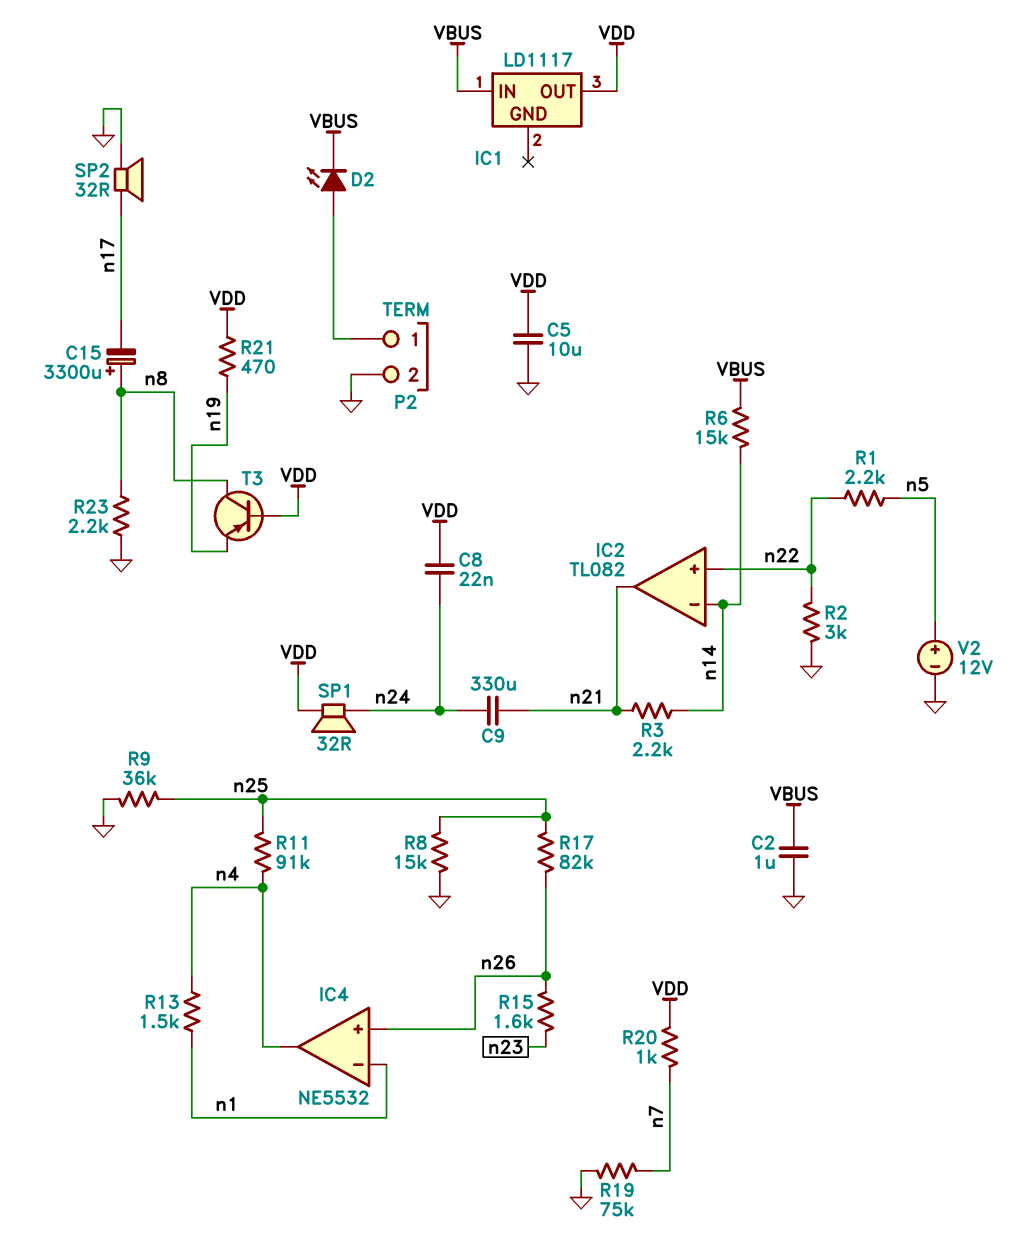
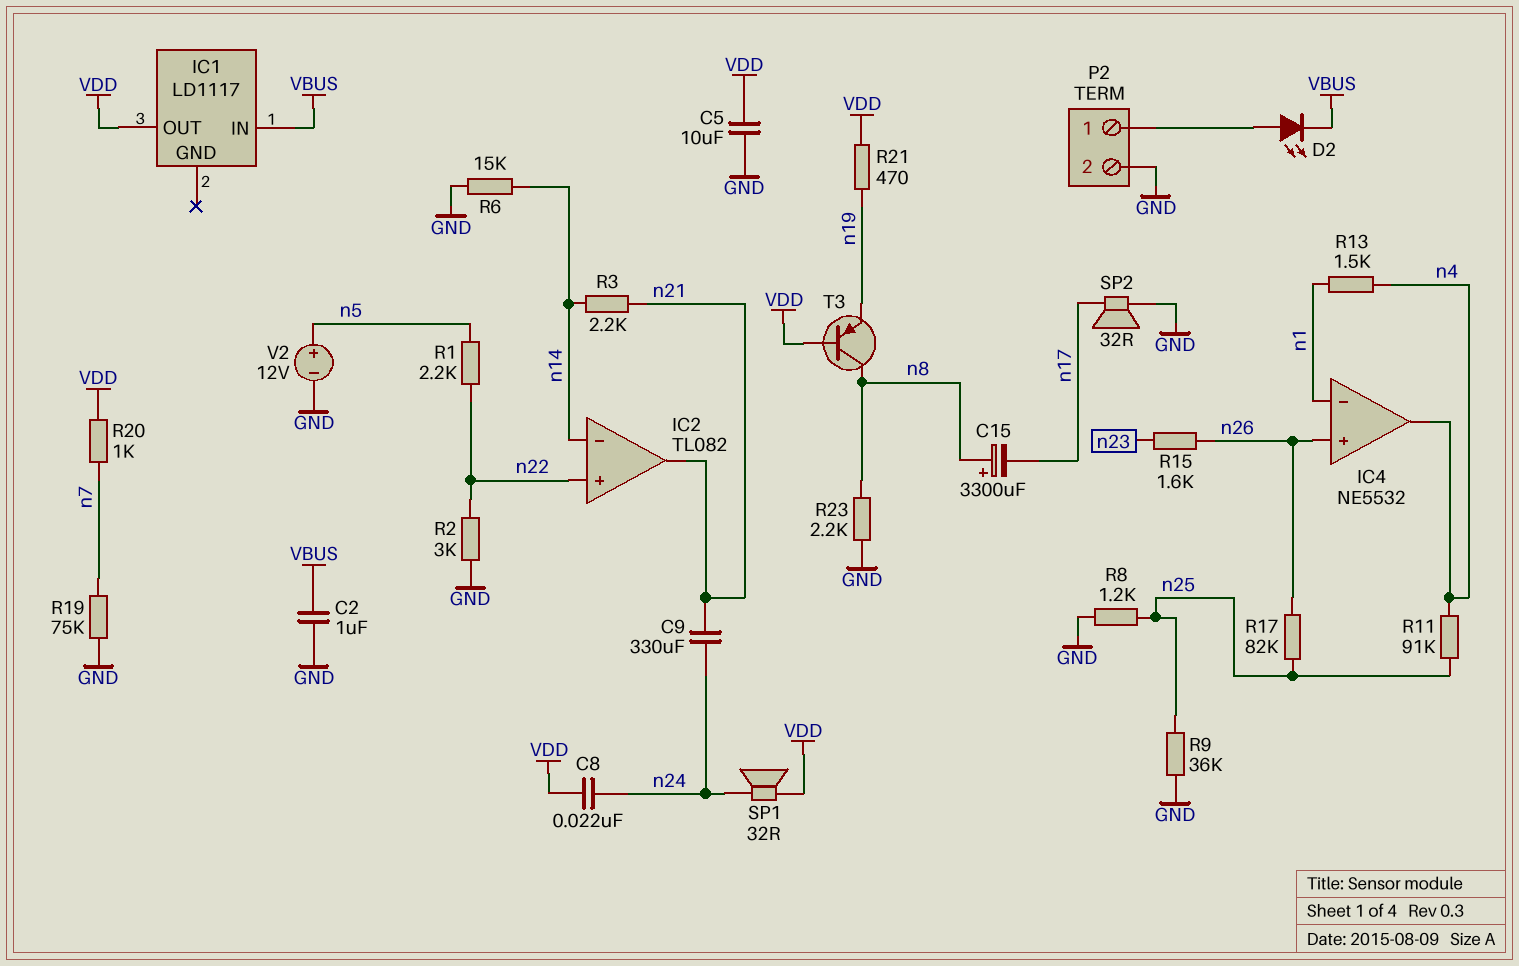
R6: 15k (VBUS, n14) -> 15k (GND, n14)
R8: 15k (GND, n25) -> 1.2k (GND, n25)

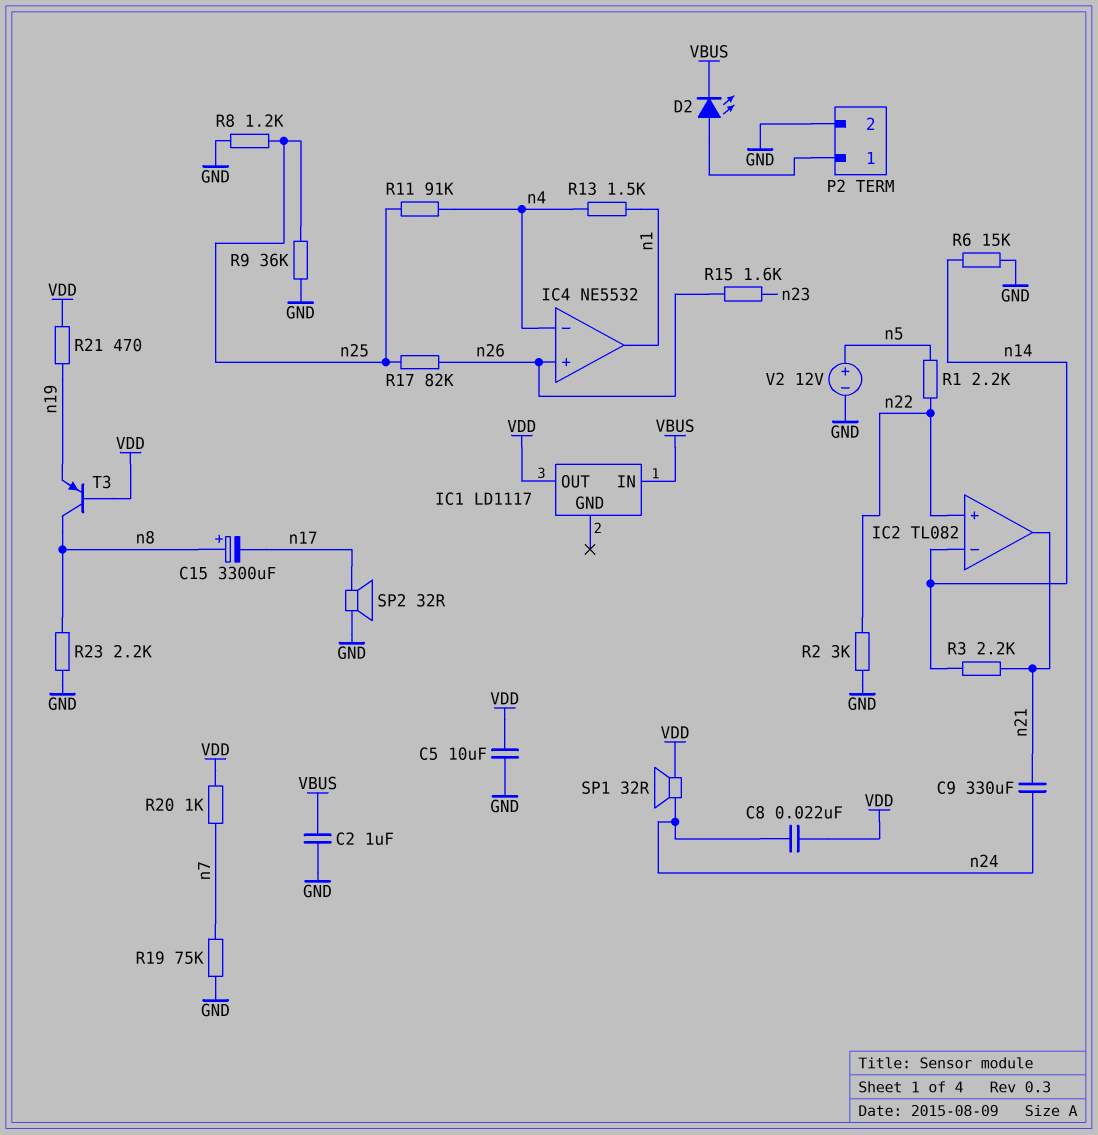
IC4 pin in-: n1 -> n4
IC4 pin out: n4 -> n1

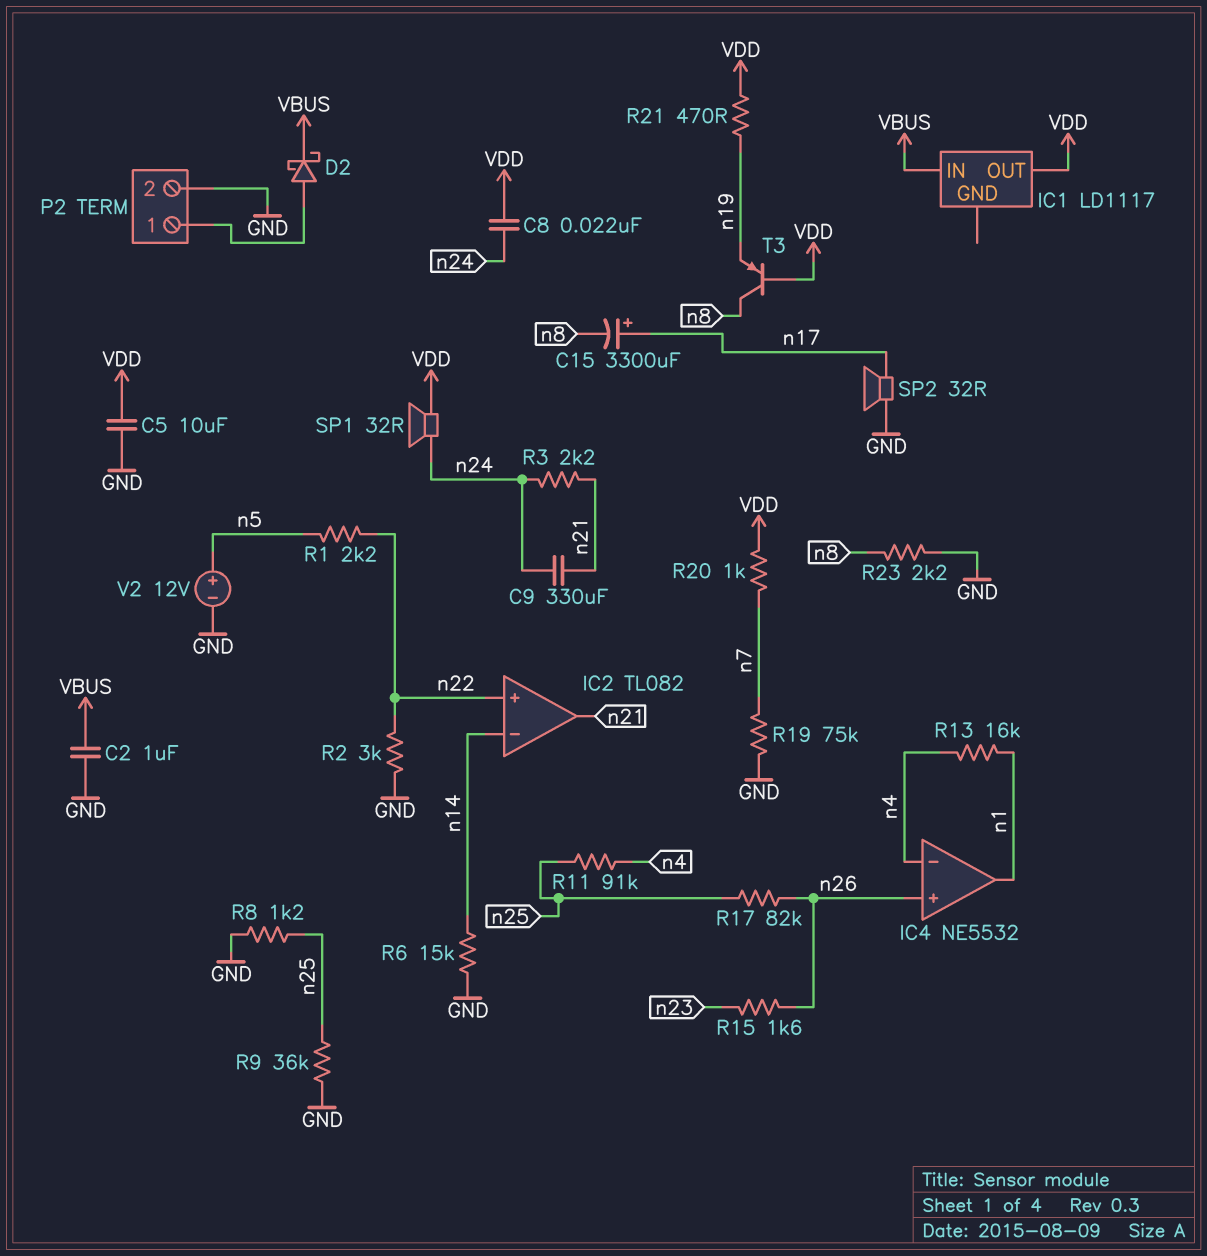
C15: 3300uF (plus n8, minus n17) -> 3300uF (plus n17, minus n8)
D2: LED (A P2/1, K VBUS) -> schottky (A P2/1, K VBUS)
R3: 2.2k (n14, n21) -> 2.2k (n21, n24)
R13: 1.5k (n1, n4) -> 16k (n1, n4)

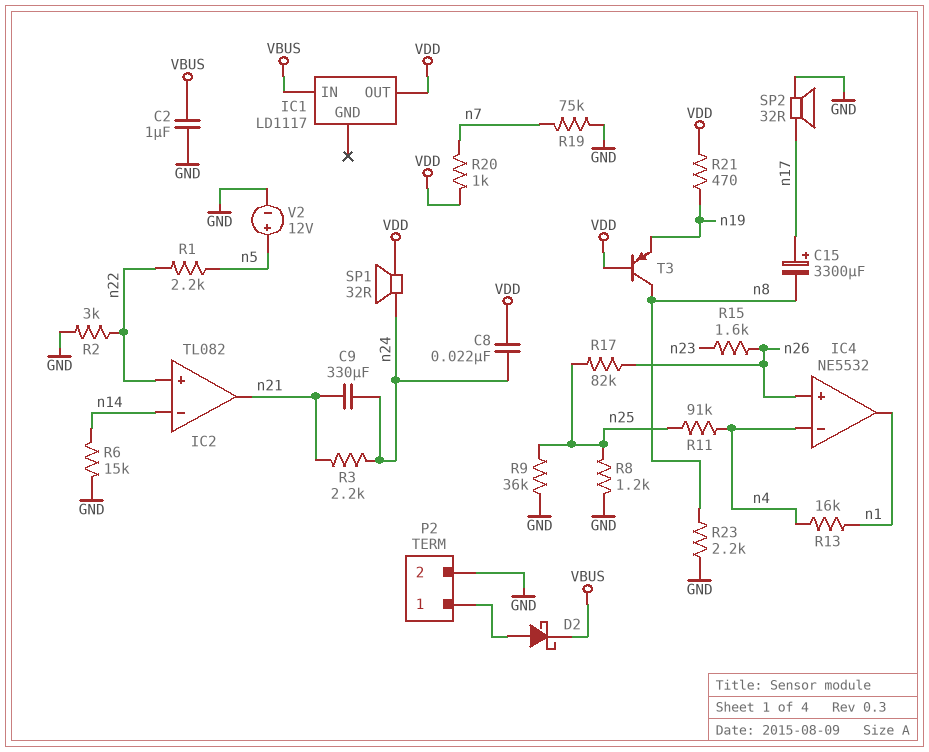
C5: 10uF (GND, VDD) -> none

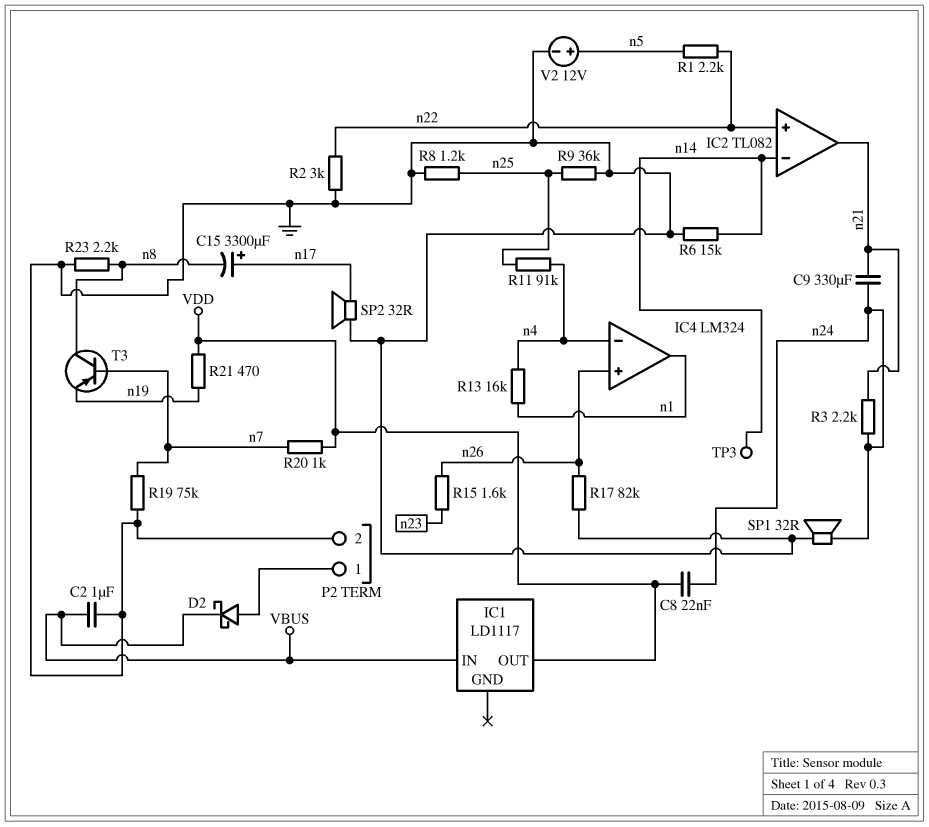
IC4: NE5532 -> LM324
R17: 82k (n25, n26) -> 82k (GND, n26)
SP1: speaker 32R (VDD, n24) -> speaker 32R (GND, n24)
T3: PNP (B VDD, C n8, E n19) -> PNP (B n7, C n8, E n19)
TP3: none -> test point (n14)

